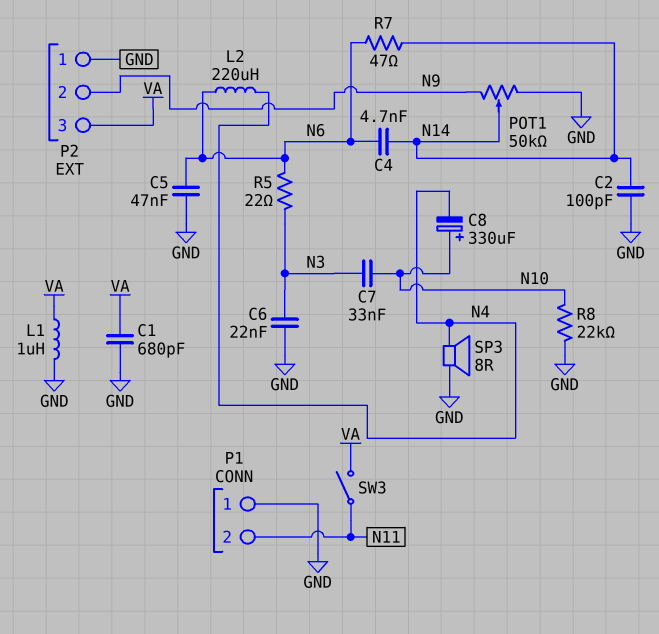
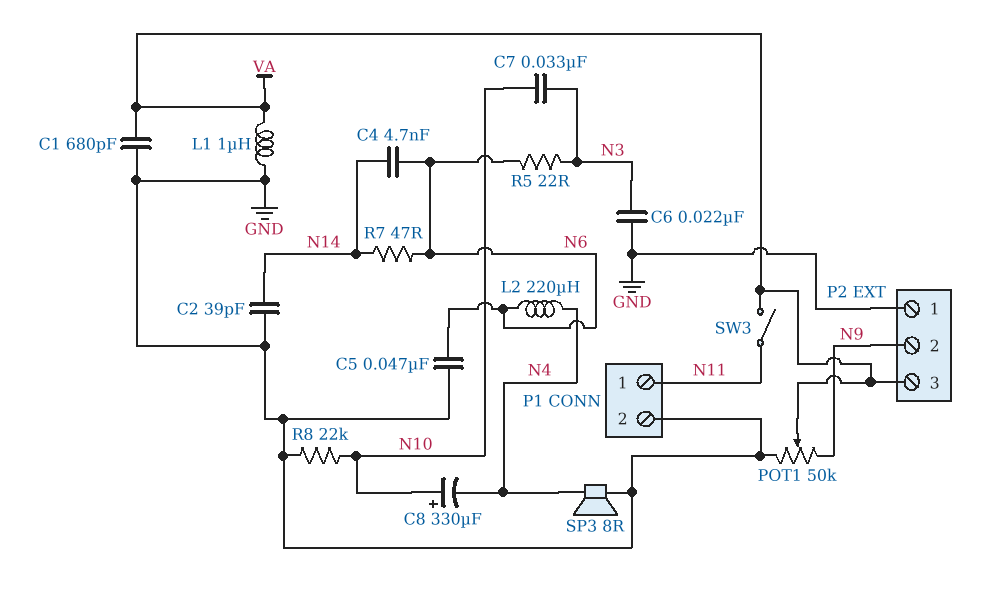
C2: 100pF (GND, N14) -> 39pF (GND, N14)
P1 pin 1: GND -> N11
P1 pin 2: N11 -> GND
POT1: 50k (GND, N9, wiper N14) -> 50k (GND, N9, wiper VA)

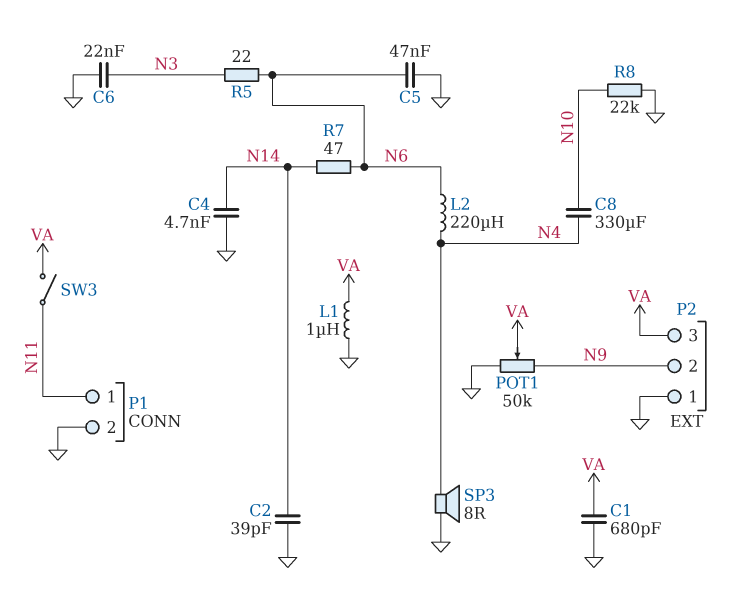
C4: 4.7nF (N6, N14) -> 4.7nF (GND, N14)
C7: 33nF (N3, N10) -> none
C8: 330uF (plus N10, minus N4) -> 330uF (N4, N10)

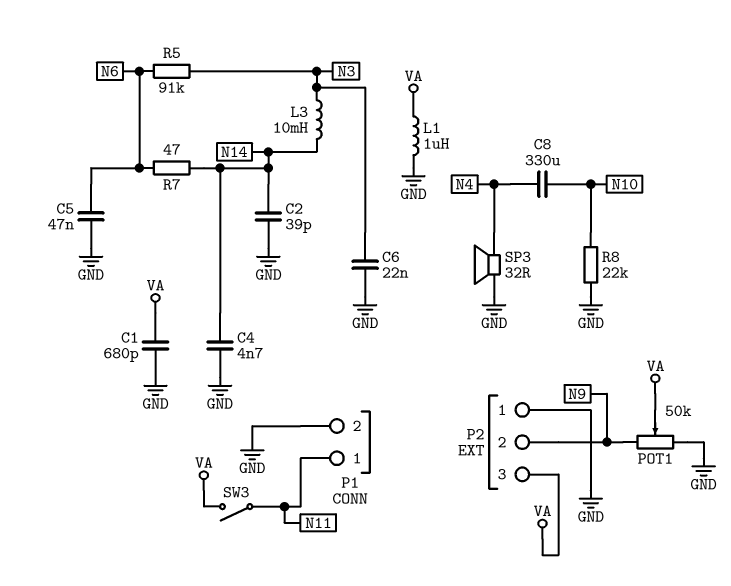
L2: 220uH (N4, N6) -> none
L3: none -> 10mH (N3, N14)
R5: 22 (N3, N6) -> 91k (N3, N6)
SP3: speaker 8R (GND, N4) -> speaker 32R (GND, N4)

